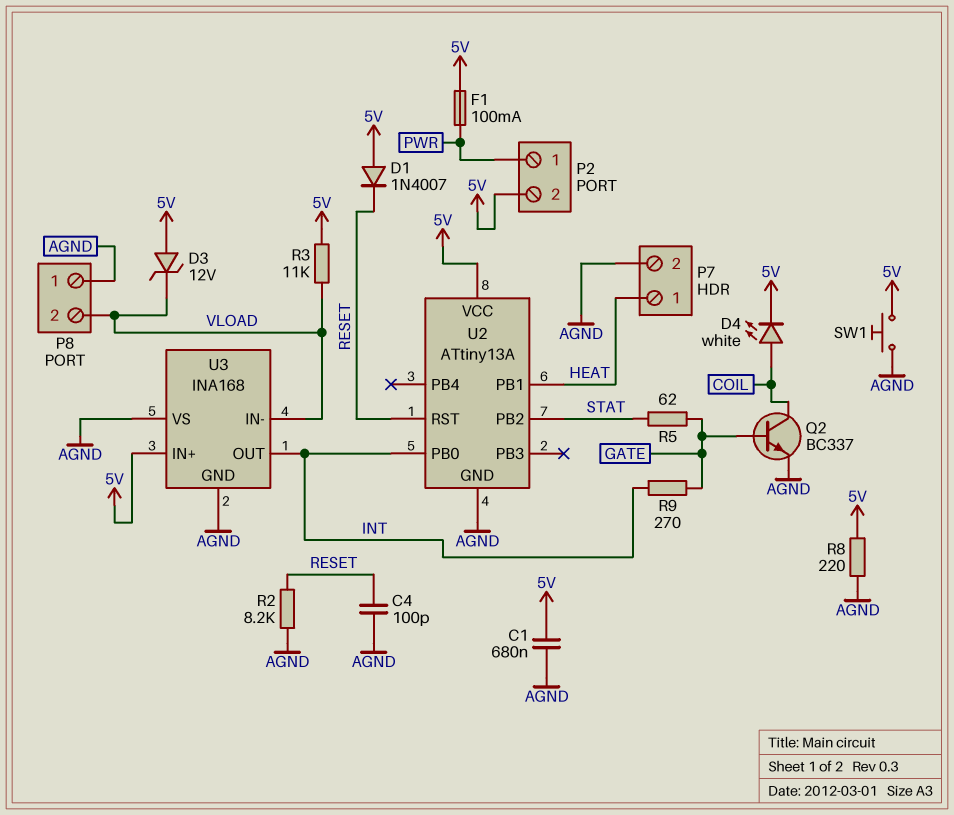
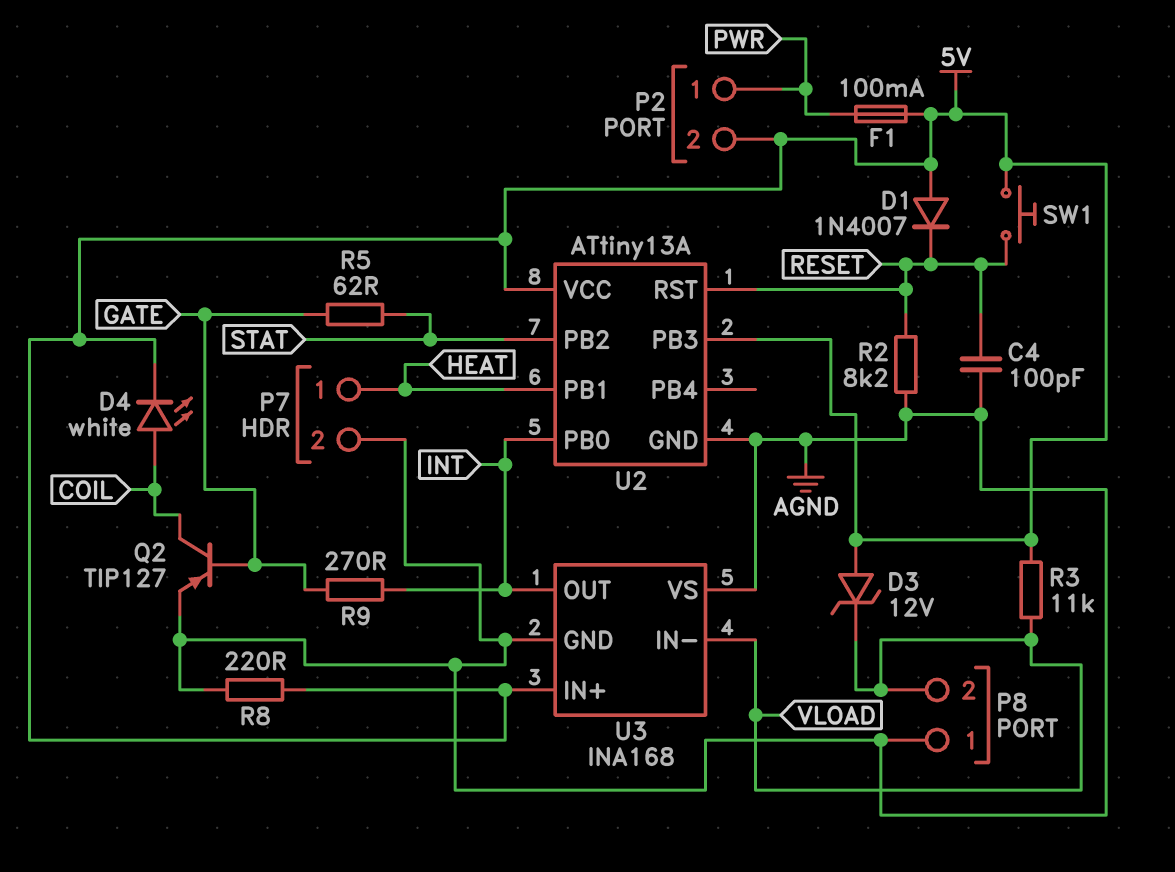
C1: 680nF (5V, AGND) -> none
Q2: NPN BC337 (B GATE, C COIL, E AGND) -> PNP TIP127 (B GATE, C COIL, E AGND)
SW1: button (5V, AGND) -> button (5V, RESET)
U2 pin PB3: none -> 5V

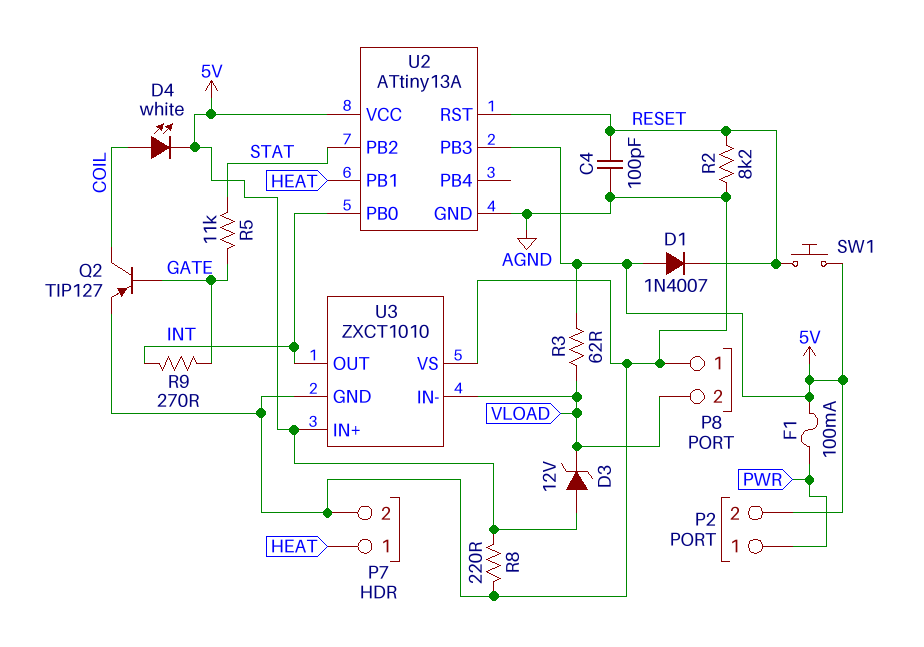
R3: 11k (5V, VLOAD) -> 62 (5V, VLOAD)
R5: 62 (GATE, STAT) -> 11k (GATE, STAT)
U3: INA168 -> ZXCT1010

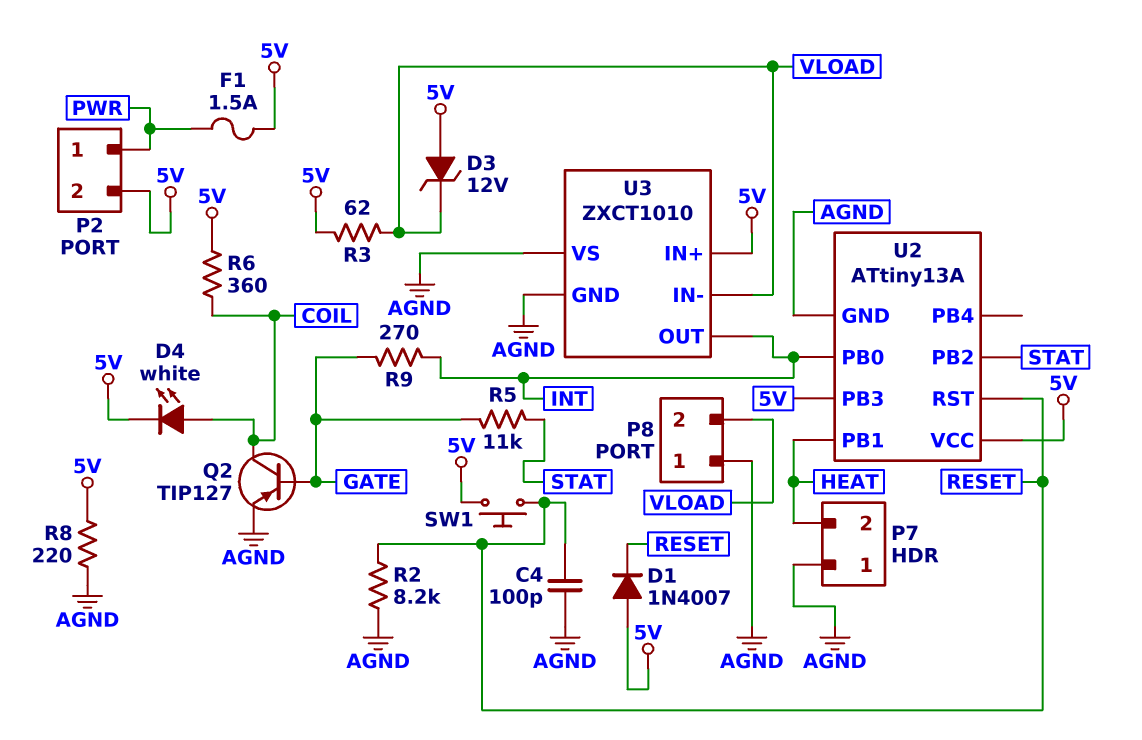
F1: 100mA (5V, PWR) -> 1.5A (5V, PWR)
P7 pin 1: HEAT -> AGND
P7 pin 2: AGND -> HEAT
R6: none -> 360 (5V, COIL)

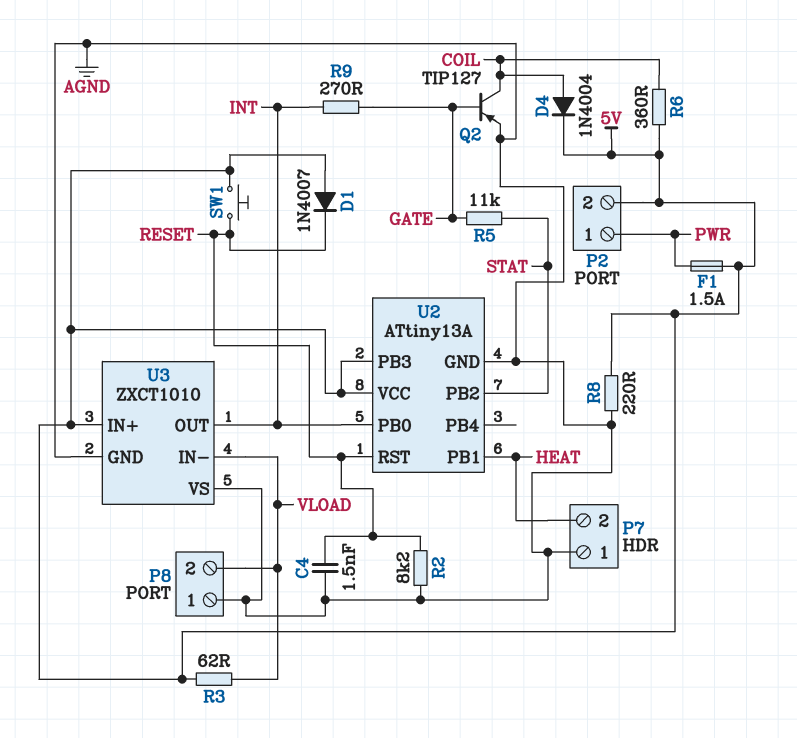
C4: 100pF (AGND, RESET) -> 1.5nF (AGND, RESET)
D3: zener 12V (A 5V, K VLOAD) -> none
D4: LED white (A COIL, K 5V) -> diode 1N4004 (A COIL, K 5V)

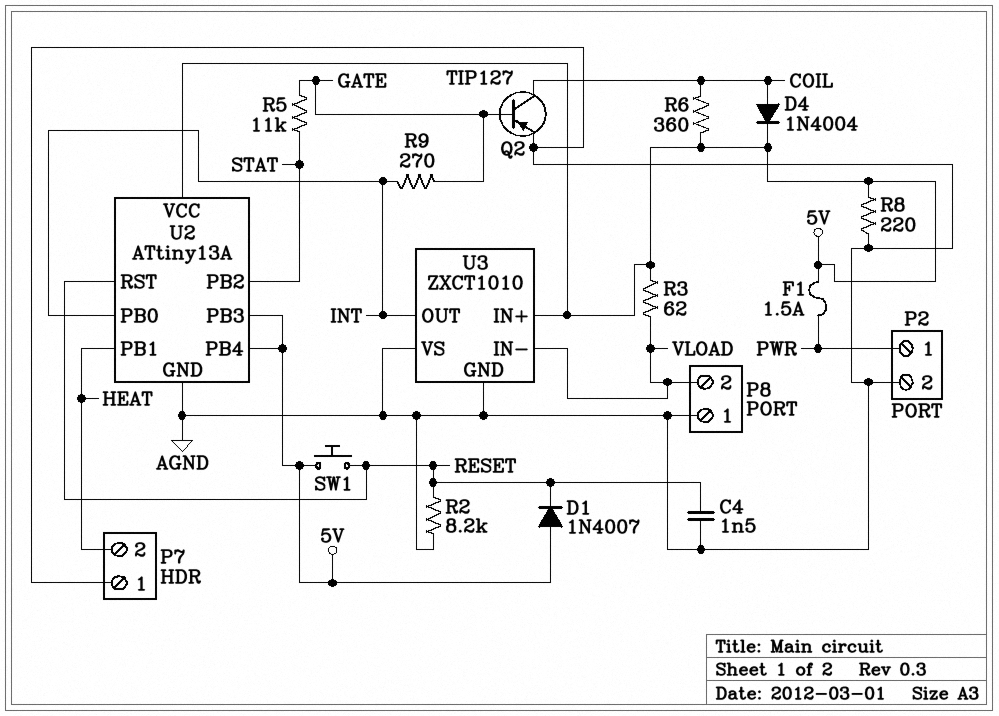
P2 pin 2: 5V -> AGND
U2 pin PB4: none -> 5V

